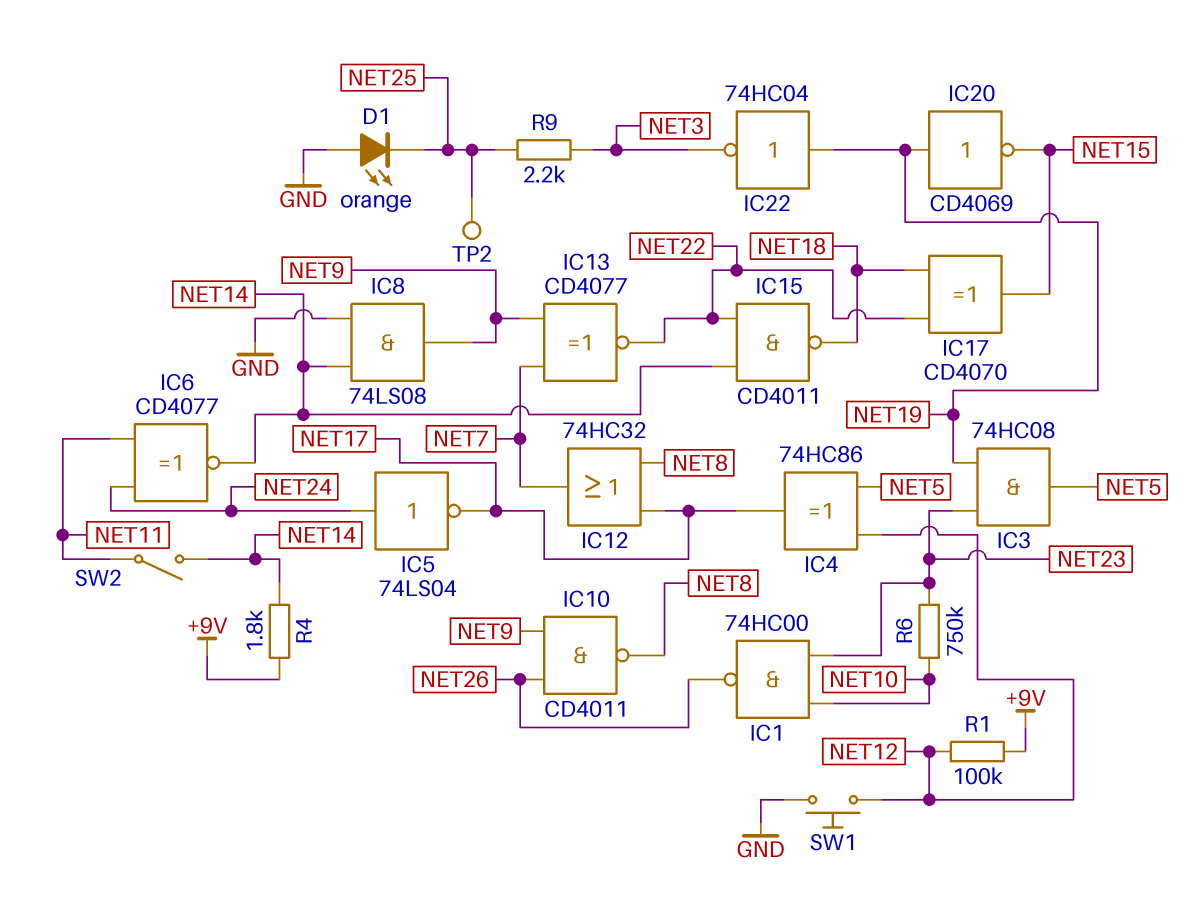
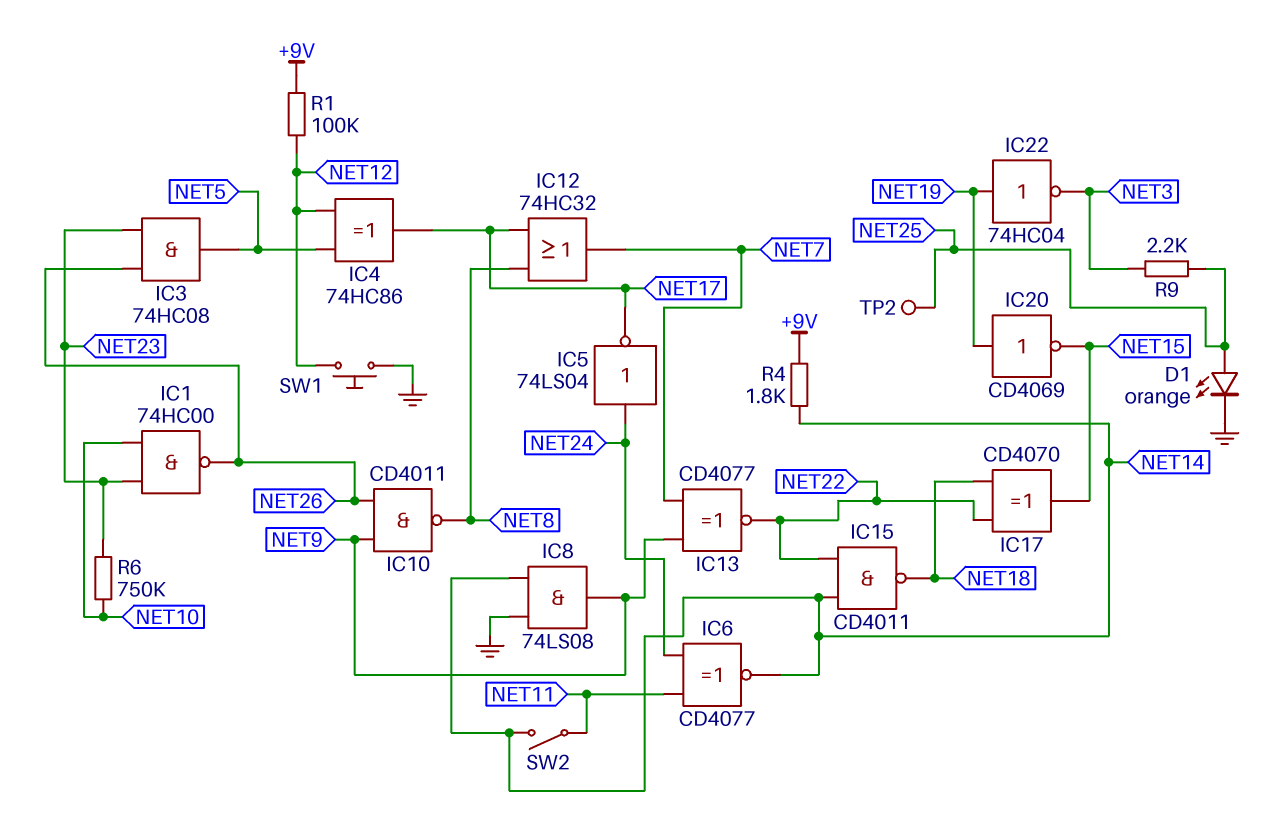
D1: LED orange (A GND, K NET25) -> LED orange (A NET25, K GND)
IC3: AND 74HC08 (in NET19, in NET23, out NET5) -> AND 74HC08 (in NET23, in NET26, out NET5)

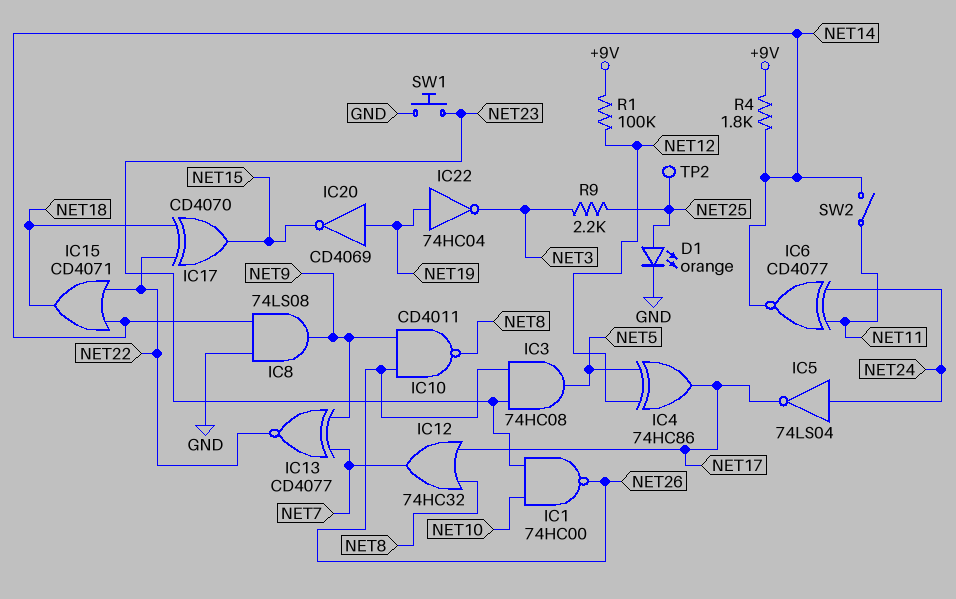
IC15: NAND CD4011 (in NET14, in NET22, out NET18) -> OR CD4071 (in NET14, in NET22, out NET18)
R6: 750k (NET10, NET23) -> none
SW1: button (GND, NET12) -> button (GND, NET23)

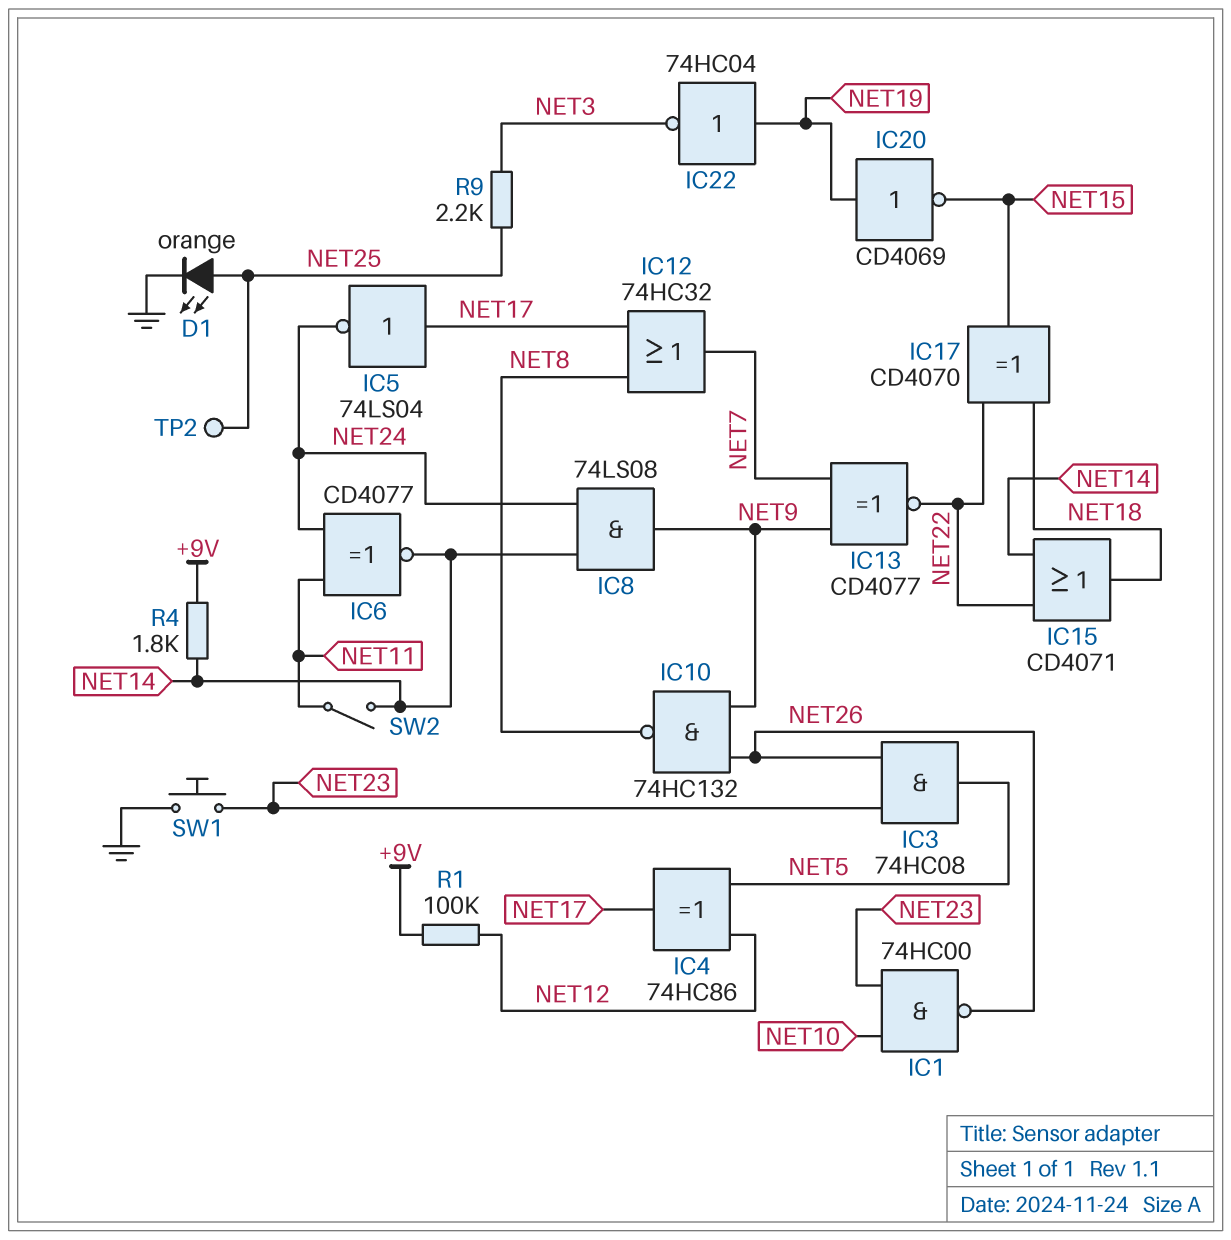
IC5: NOT 74LS04 (in NET24, out NET17) -> NOT 74LS04 (in NET17, out NET24)
IC8: AND 74LS08 (in GND, in NET14, out NET9) -> AND 74LS08 (in NET14, in NET24, out NET9)
IC10: NAND CD4011 (in NET9, in NET26, out NET8) -> NAND 74HC132 (in NET9, in NET26, out NET8)

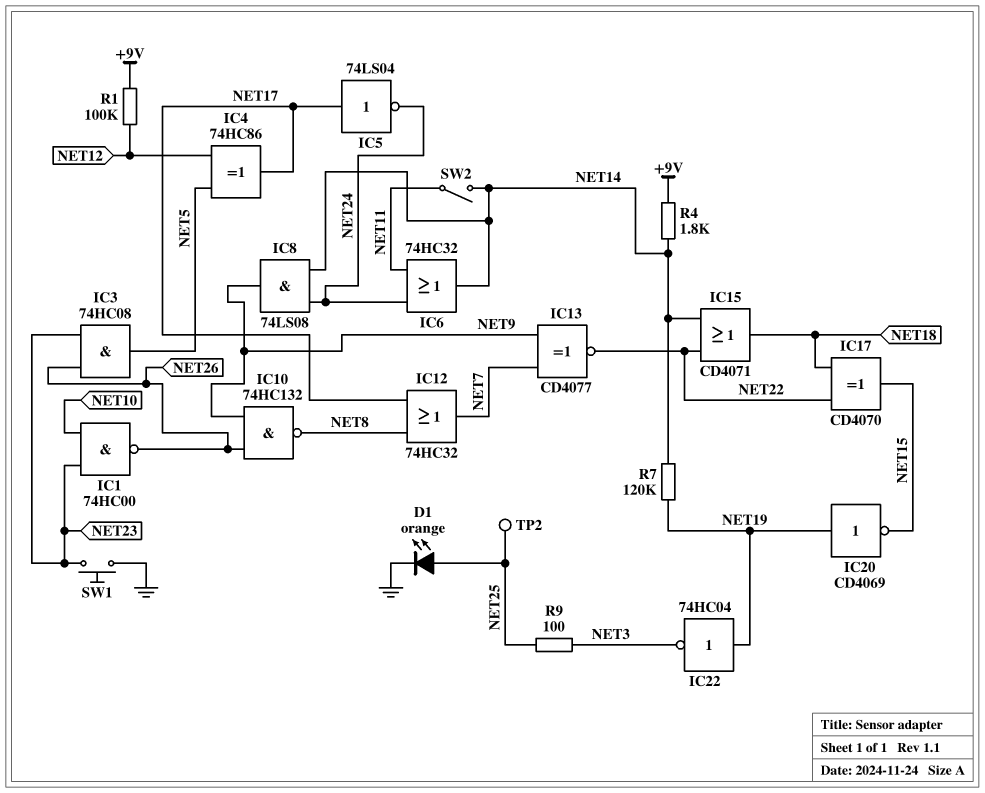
IC6: XNOR CD4077 (in NET11, in NET24, out NET14) -> OR 74HC32 (in NET11, in NET24, out NET14)
R7: none -> 120k (NET14, NET19)
R9: 2.2k (NET3, NET25) -> 100 (NET3, NET25)

